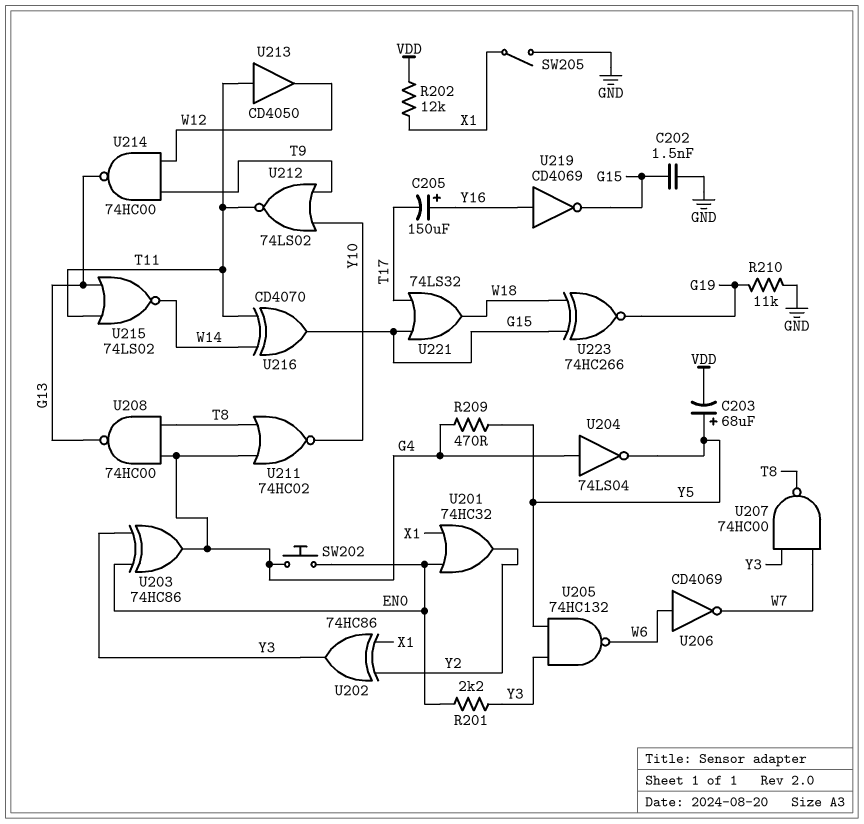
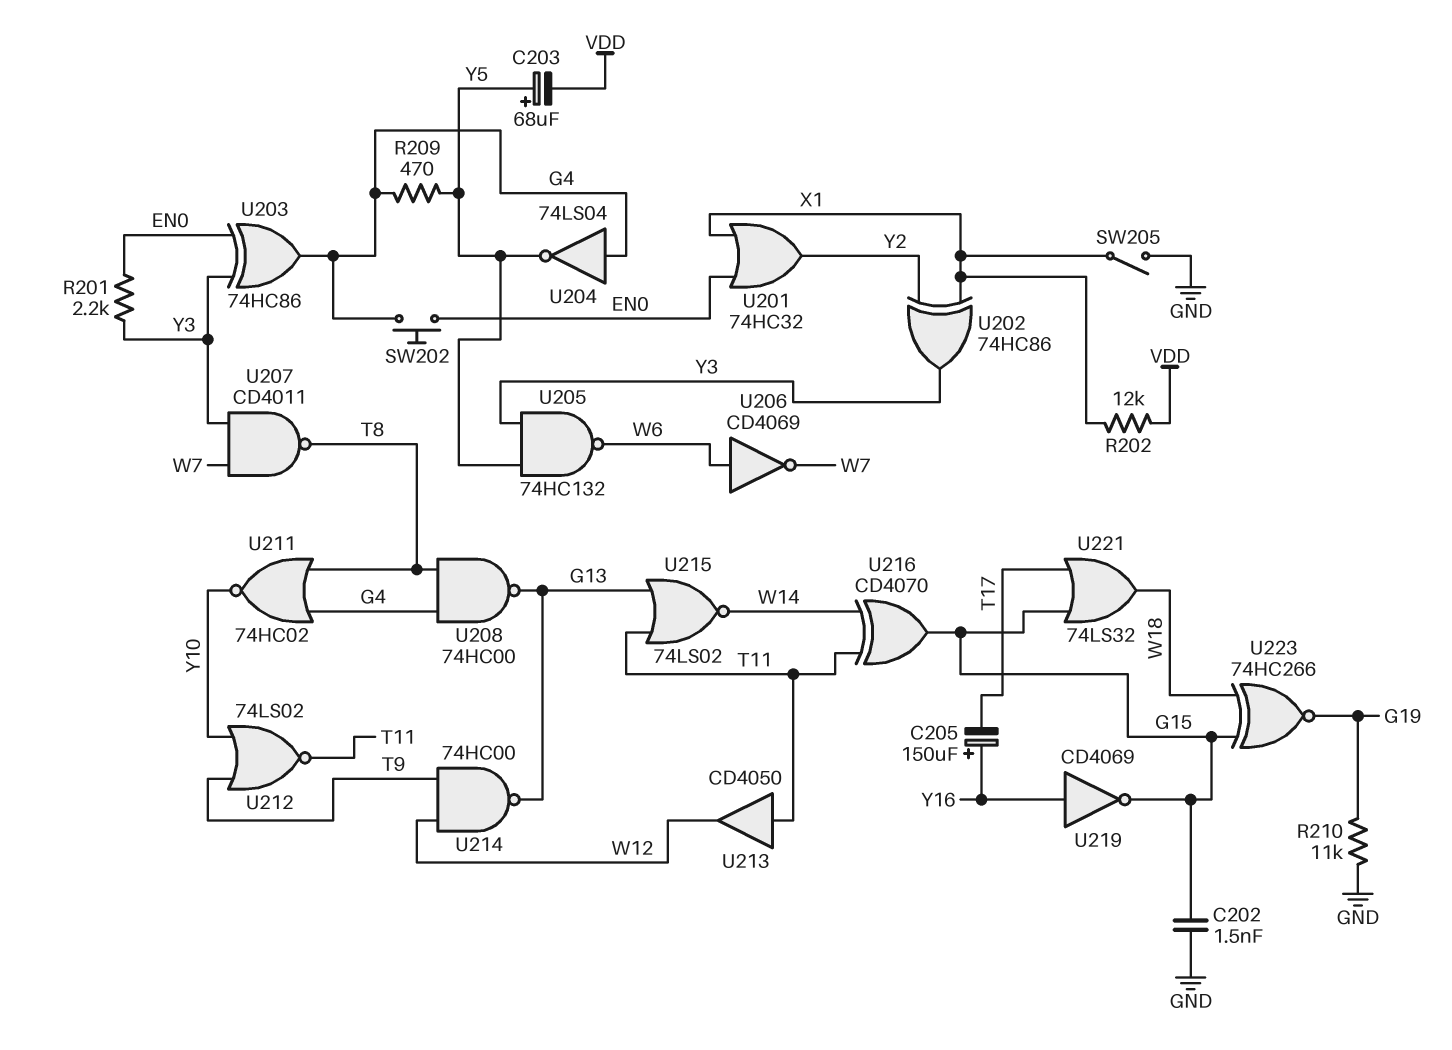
U207: NAND 74HC00 (in W7, in Y3, out T8) -> NAND CD4011 (in W7, in Y3, out T8)

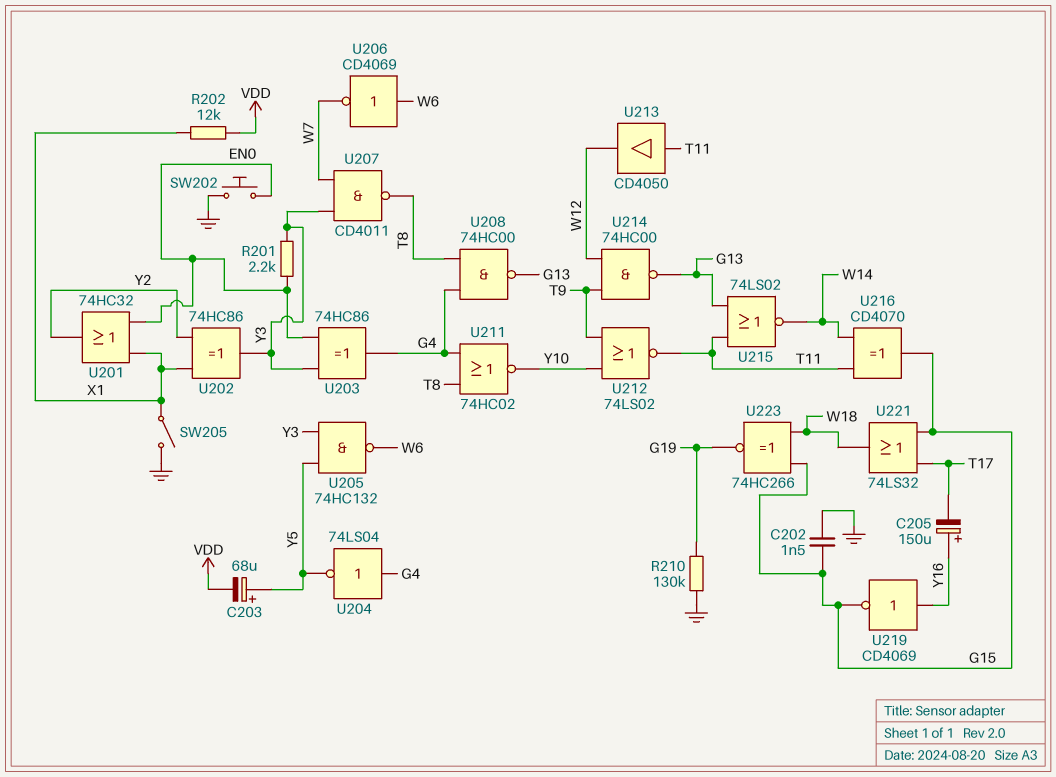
R209: 470 (G4, Y5) -> none
R210: 11k (G19, GND) -> 130k (G19, GND)
SW202: button (EN0, G4) -> button (EN0, GND)

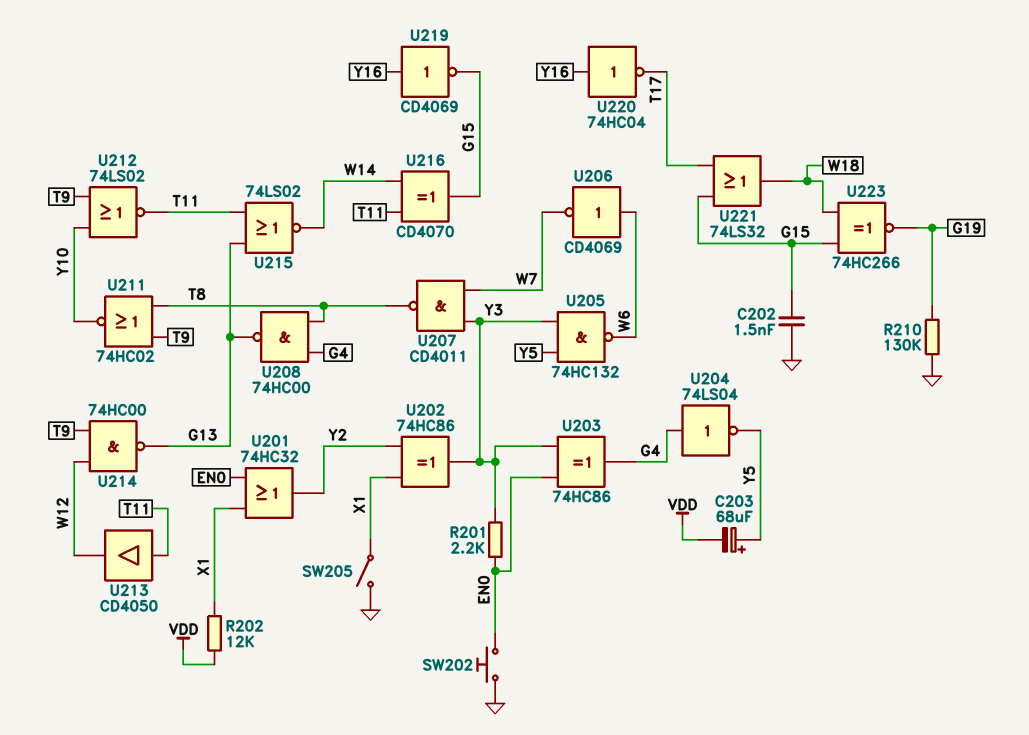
C205: 150uF (plus Y16, minus T17) -> none
U211: NOR 74HC02 (in G4, in T8, out Y10) -> NOR 74HC02 (in T8, in T9, out Y10)
U220: none -> NOT 74HC04 (in Y16, out T17)

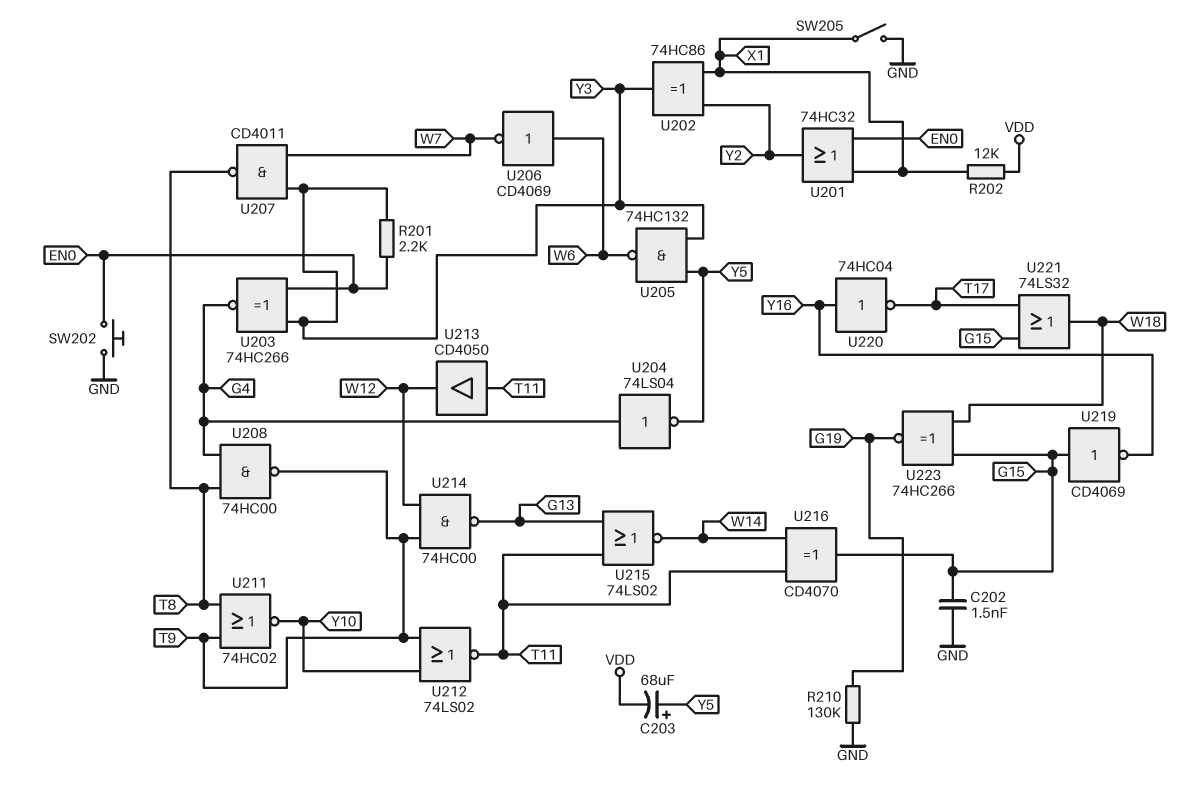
U203: XOR 74HC86 (in EN0, in Y3, out G4) -> XNOR 74HC266 (in EN0, in Y3, out G4)
U208: NAND 74HC00 (in G4, in T8, out G13) -> NAND 74HC00 (in G4, in T8, out T9)
U219: NOT CD4069 (in Y16, out G15) -> NOT CD4069 (in G15, out Y16)

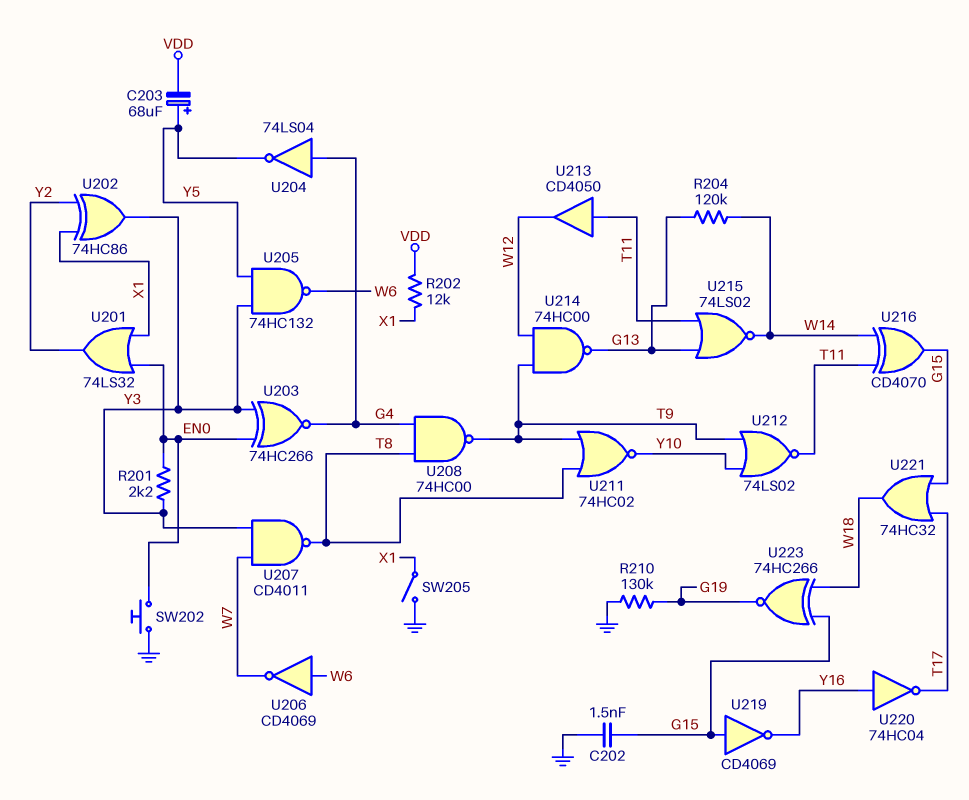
R204: none -> 120k (G13, W14)
U201: OR 74HC32 (in EN0, in X1, out Y2) -> OR 74LS32 (in EN0, in X1, out Y2)
U221: OR 74LS32 (in G15, in T17, out W18) -> OR 74HC32 (in G15, in T17, out W18)

